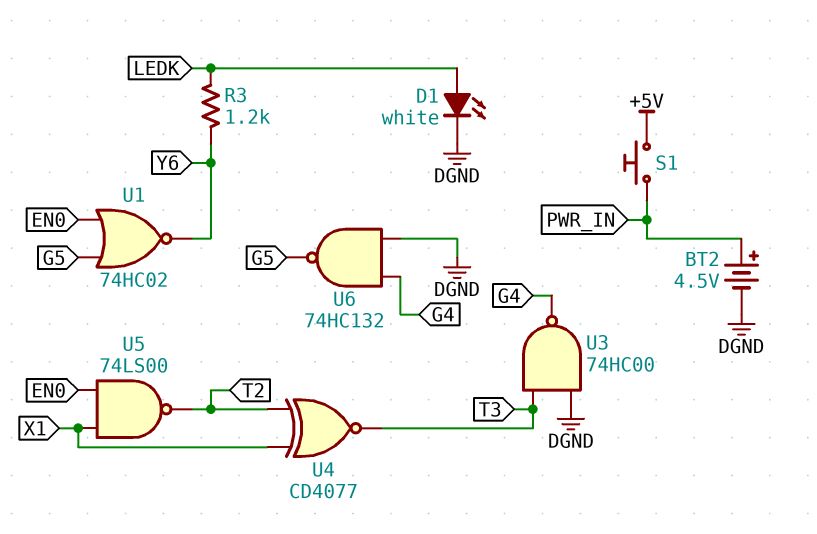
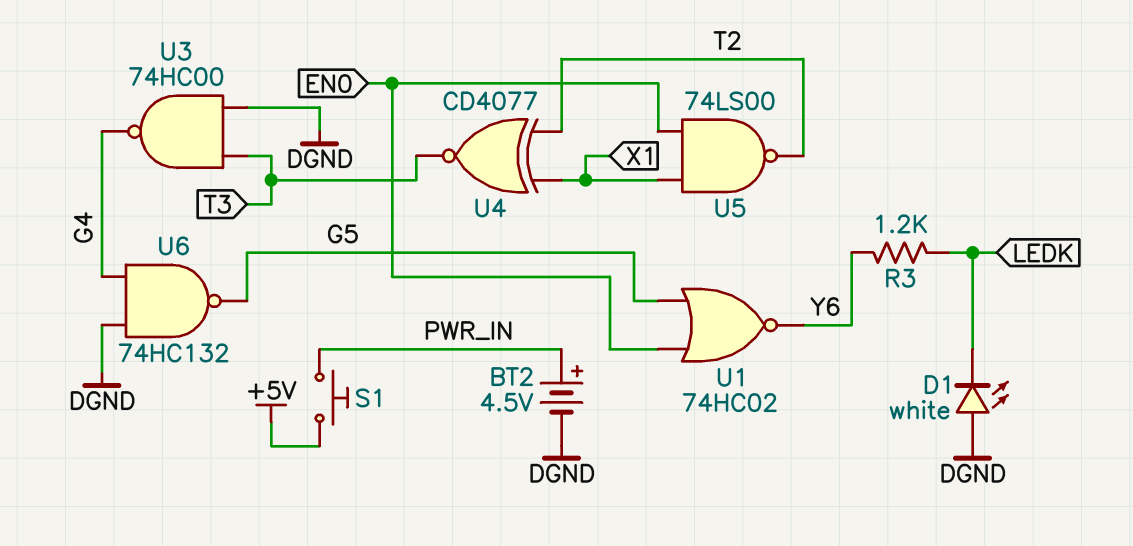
D1: LED white (A LEDK, K DGND) -> LED white (A DGND, K LEDK)

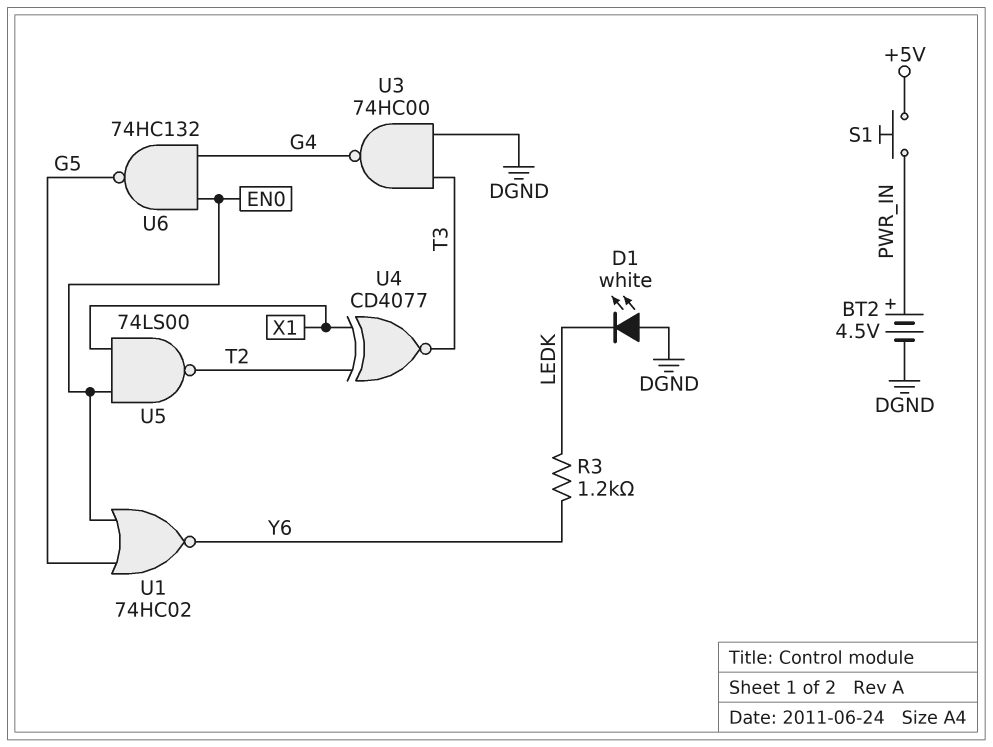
U6: NAND 74HC132 (in DGND, in G4, out G5) -> NAND 74HC132 (in EN0, in G4, out G5)

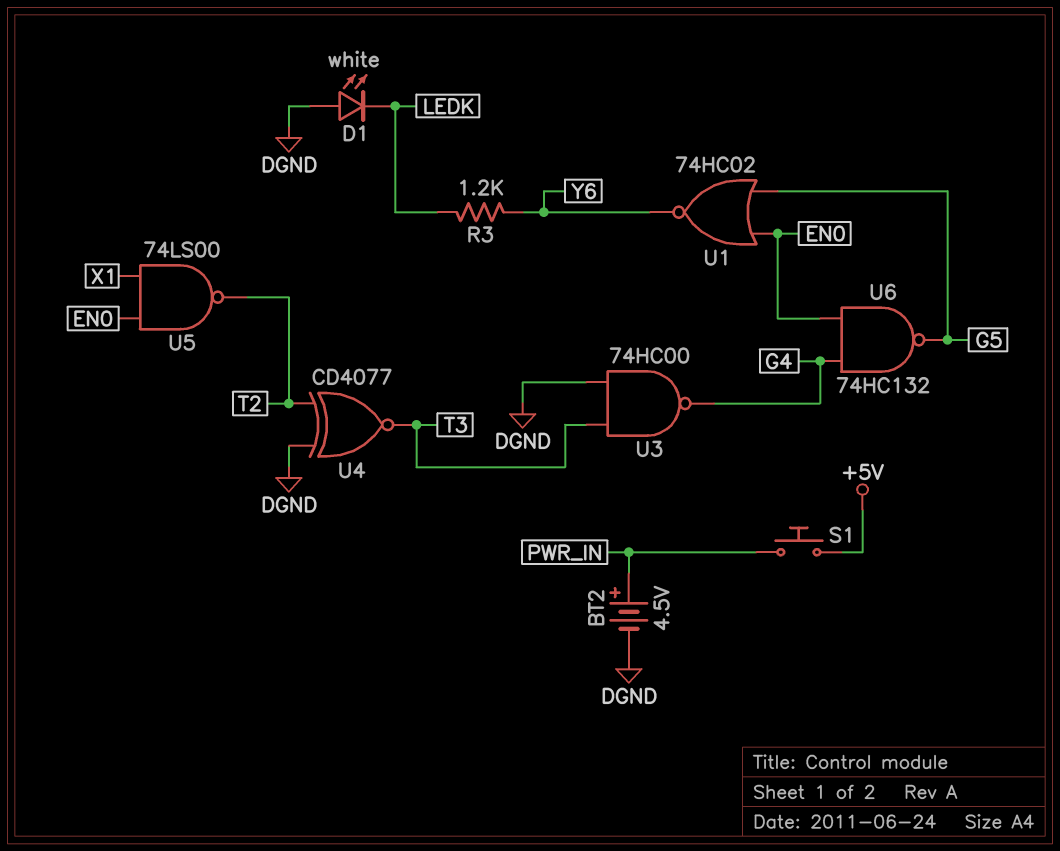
U4: XNOR CD4077 (in T2, in X1, out T3) -> XNOR CD4077 (in DGND, in T2, out T3)

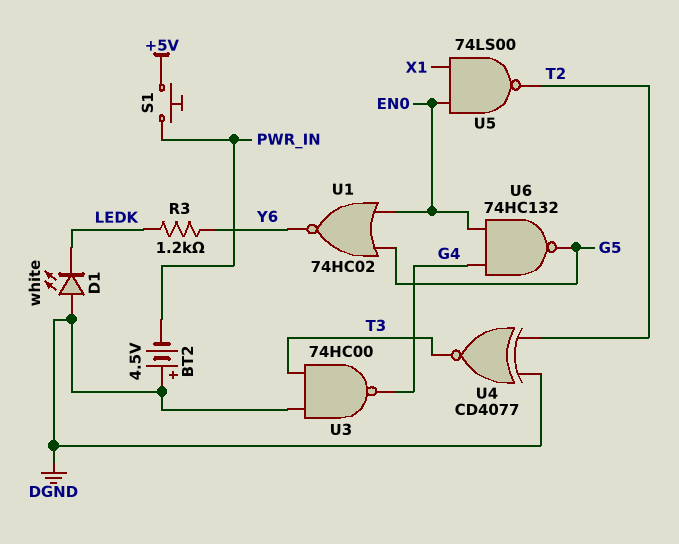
BT2: 4.5V (plus PWR_IN, minus DGND) -> 4.5V (plus DGND, minus PWR_IN)

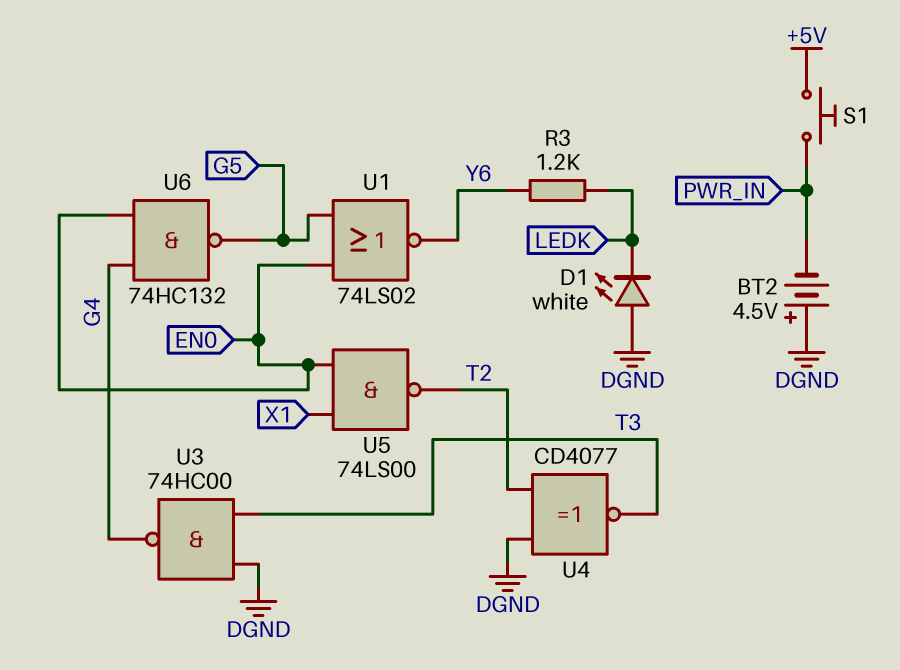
U1: NOR 74HC02 (in EN0, in G5, out Y6) -> NOR 74LS02 (in EN0, in G5, out Y6)

